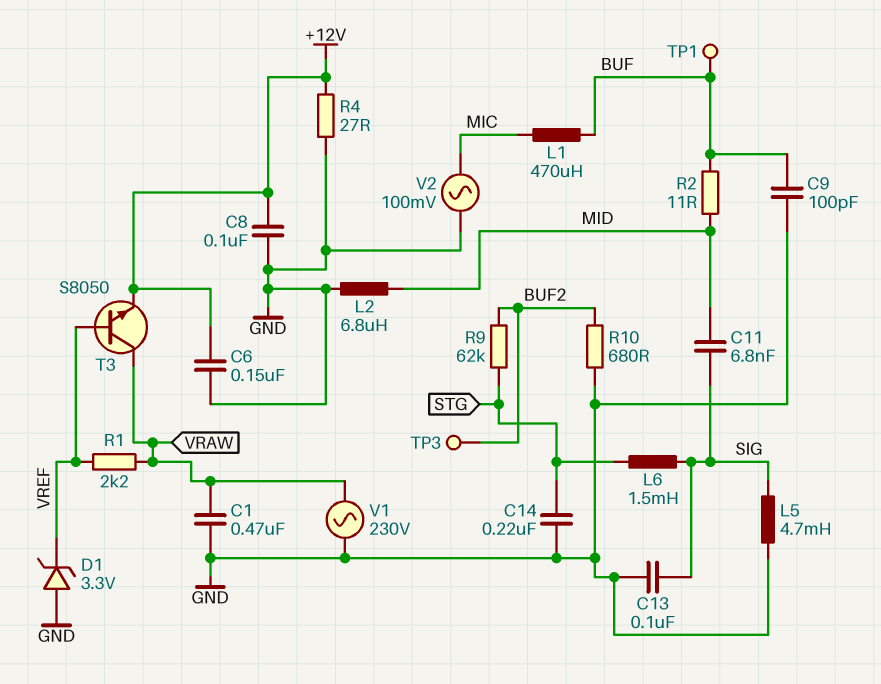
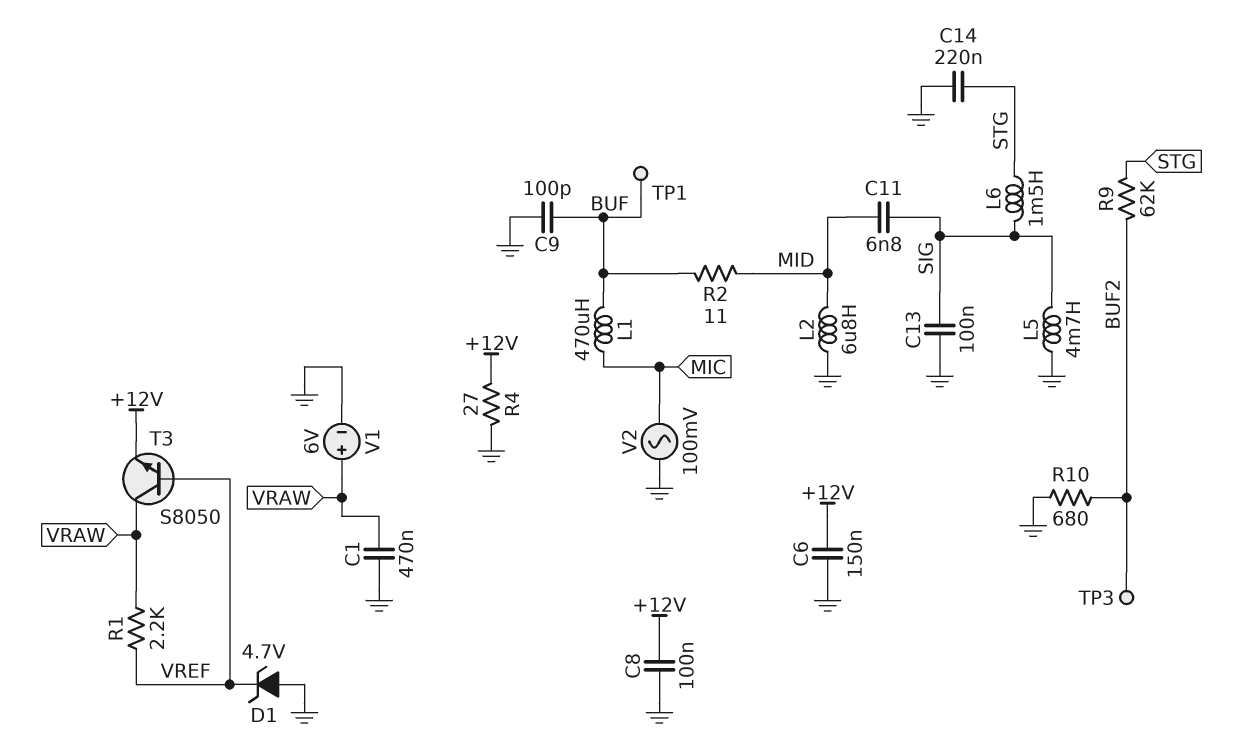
D1: zener 3.3V (A GND, K VREF) -> zener 4.7V (A GND, K VREF)
V1: AC 230V (GND, VRAW) -> 6V (plus VRAW, minus GND)

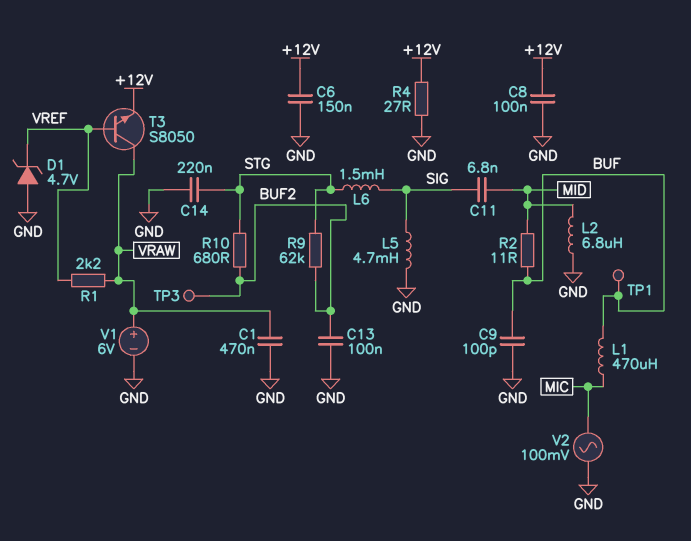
C13: 100nF (GND, SIG) -> 100nF (BUF2, GND)
R10: 680 (BUF2, GND) -> 680 (BUF2, STG)

